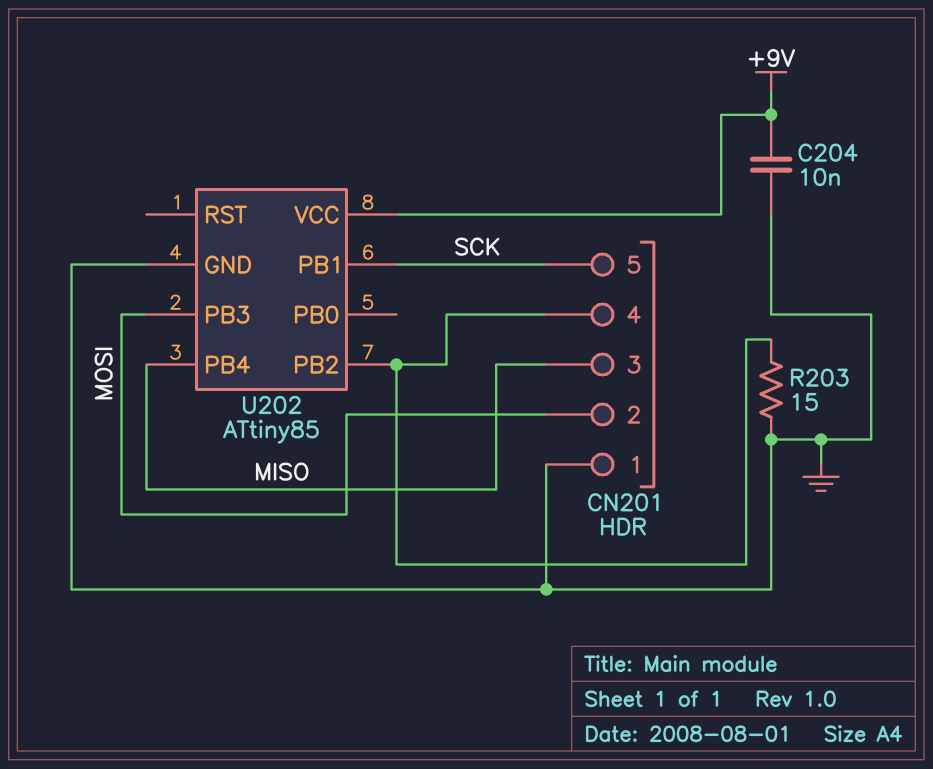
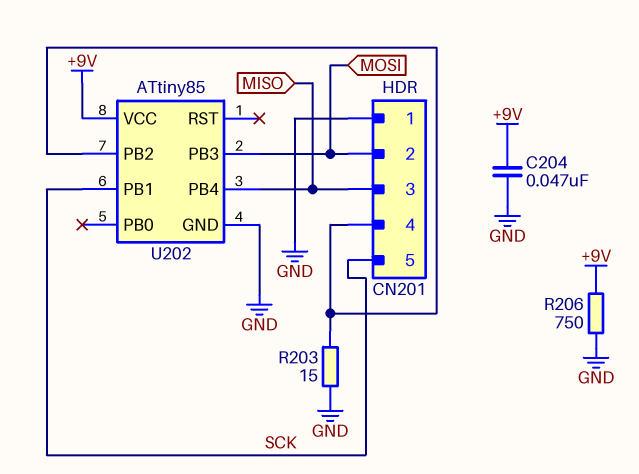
C204: 10nF (+9V, GND) -> 47nF (+9V, GND)
R206: none -> 750 (+9V, GND)

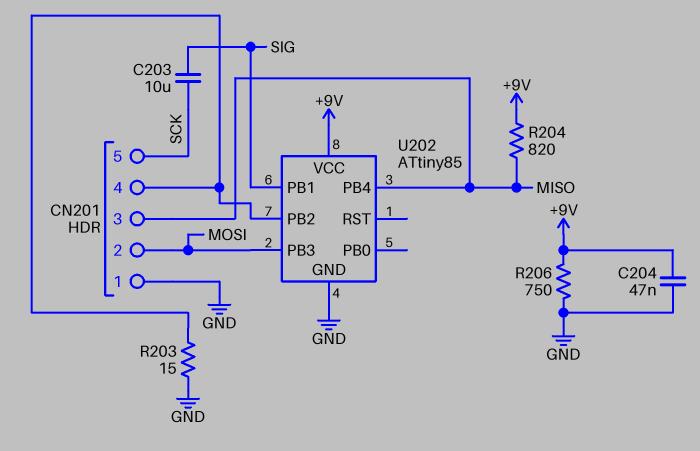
C203: none -> 10uF (SCK, SIG)
R204: none -> 820 (+9V, MISO)
U202 pin PB1: SCK -> SIG

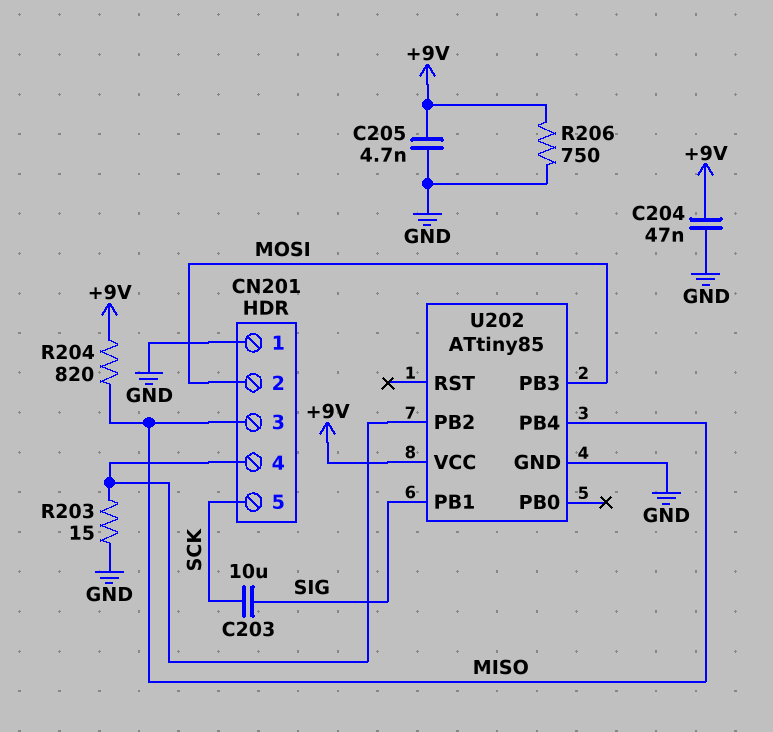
C205: none -> 4.7nF (+9V, GND)

